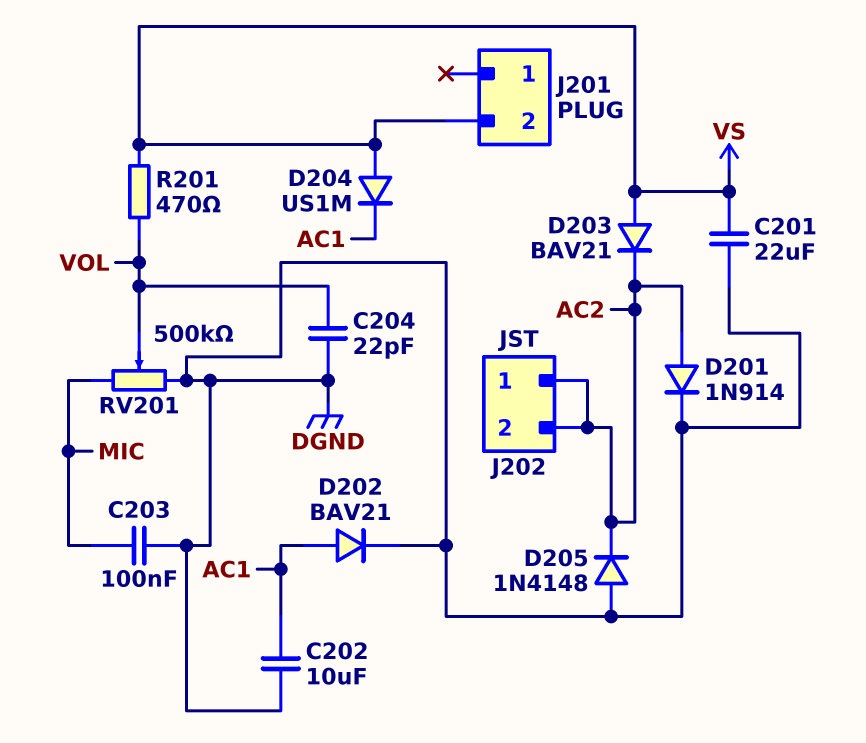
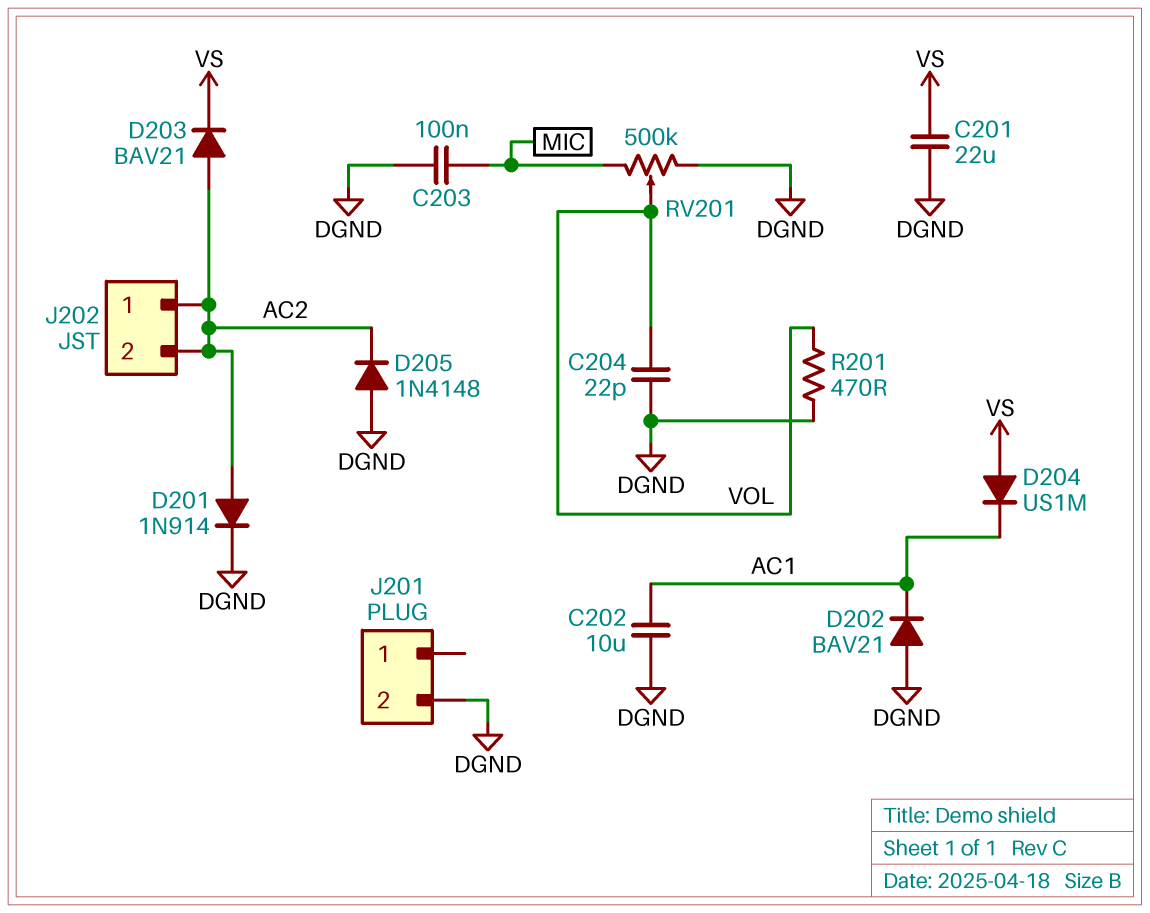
D202: diode BAV21 (A AC1, K DGND) -> diode BAV21 (A DGND, K AC1)
D203: diode BAV21 (A VS, K AC2) -> diode BAV21 (A AC2, K VS)
J201 pin 2: VS -> DGND
R201: 470 (VOL, VS) -> 470 (DGND, VOL)

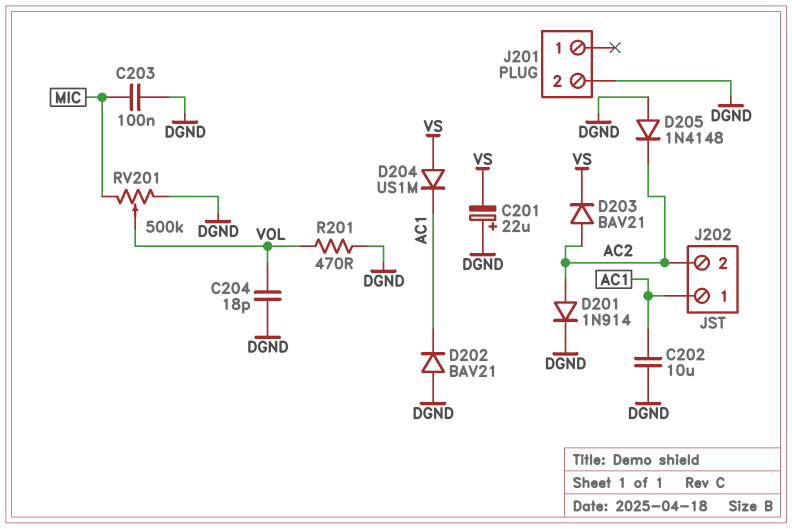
C201: 22uF (DGND, VS) -> 22uF (plus DGND, minus VS)
C204: 22pF (DGND, VOL) -> 18pF (DGND, VOL)
J202 pin 1: AC2 -> AC1

